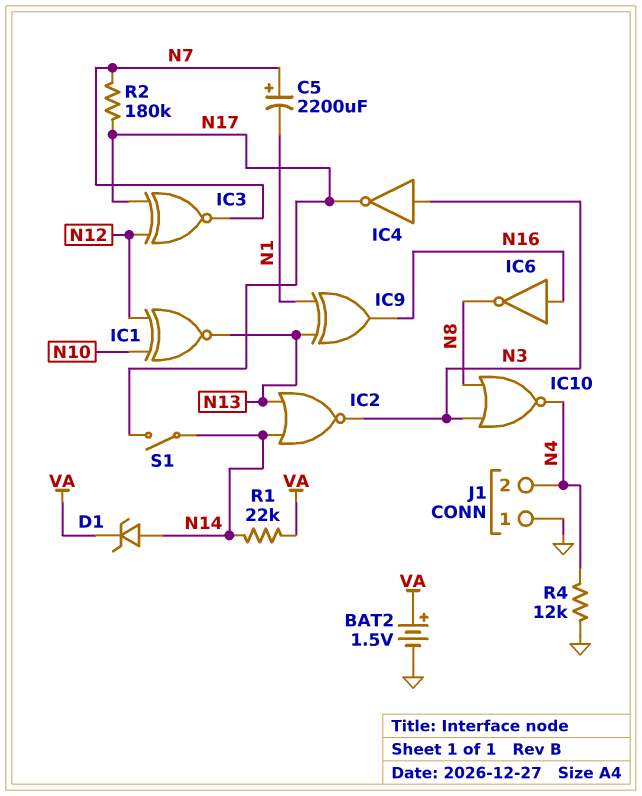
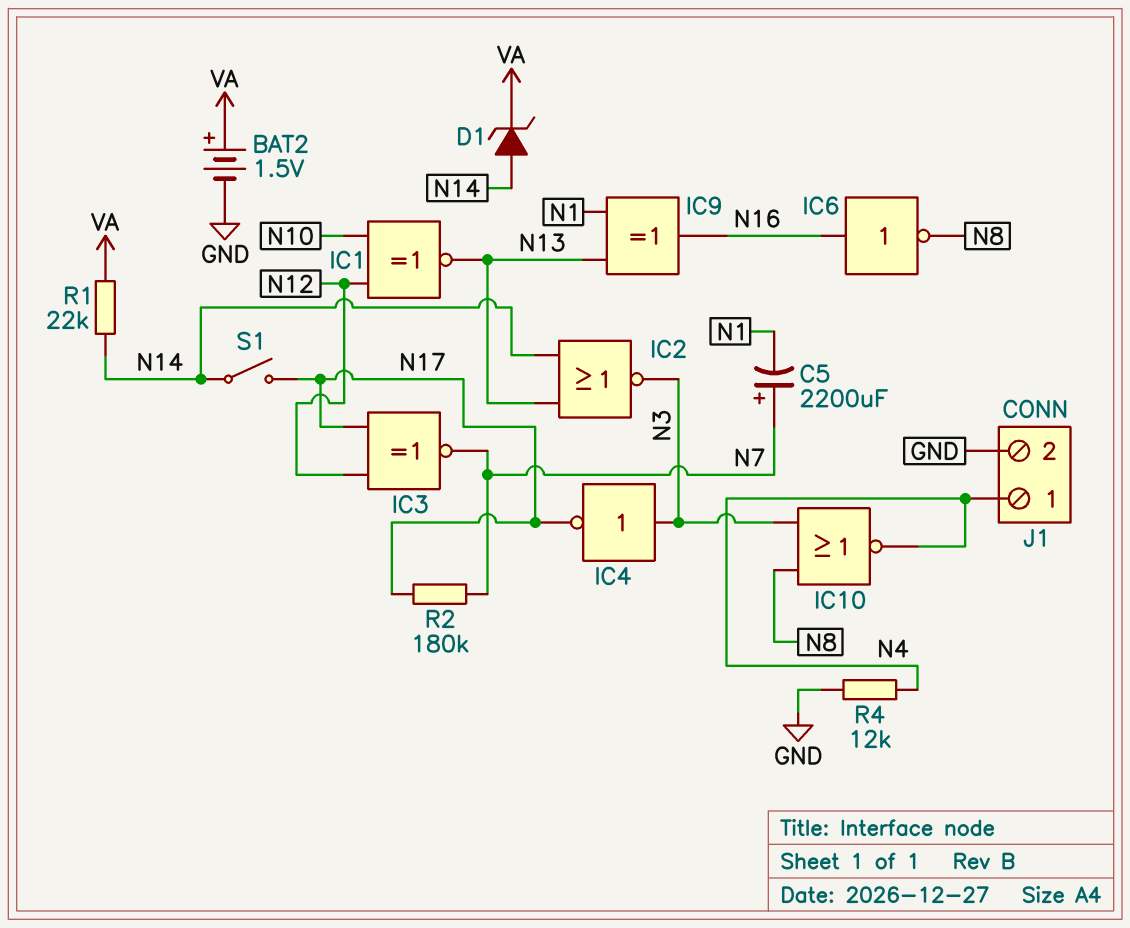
J1 pin 1: GND -> N4
J1 pin 2: N4 -> GND

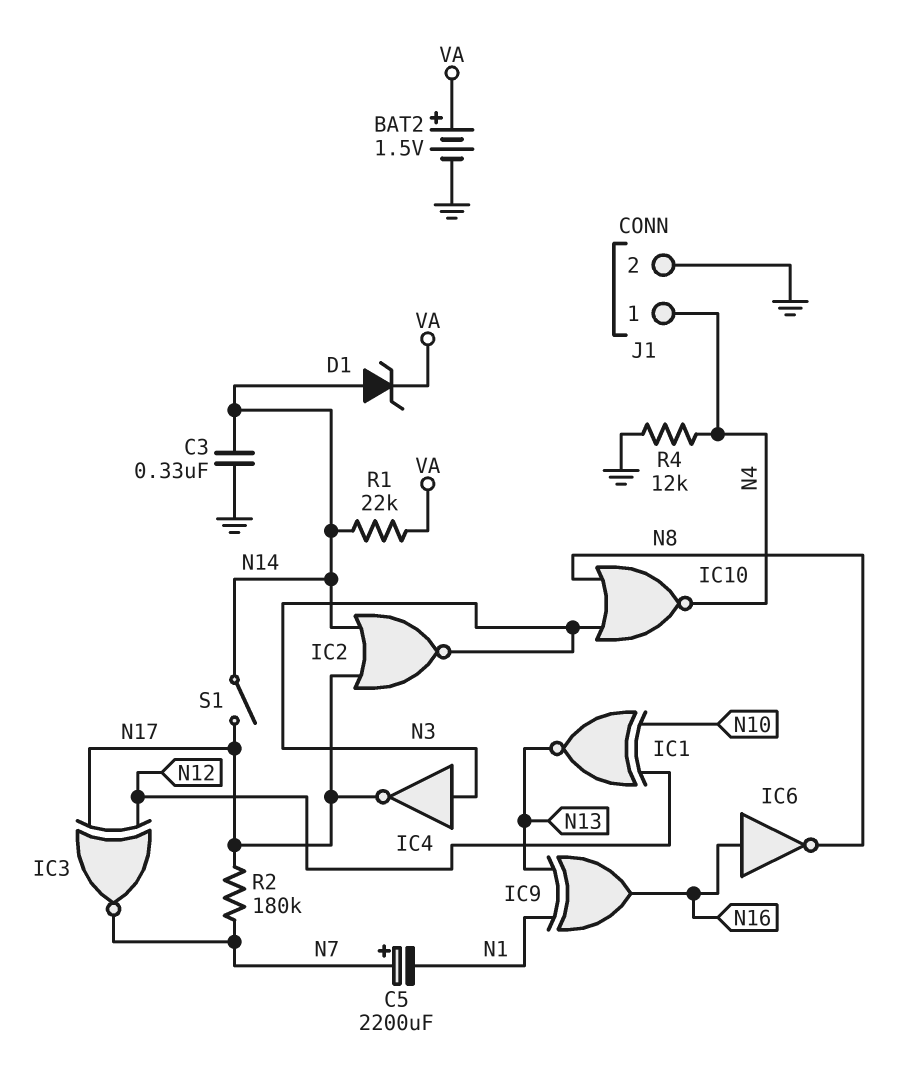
C3: none -> 330nF (GND, N14)
IC2: NOR (in N13, in N14, out N3) -> NOR (in N14, in N17, out N3)

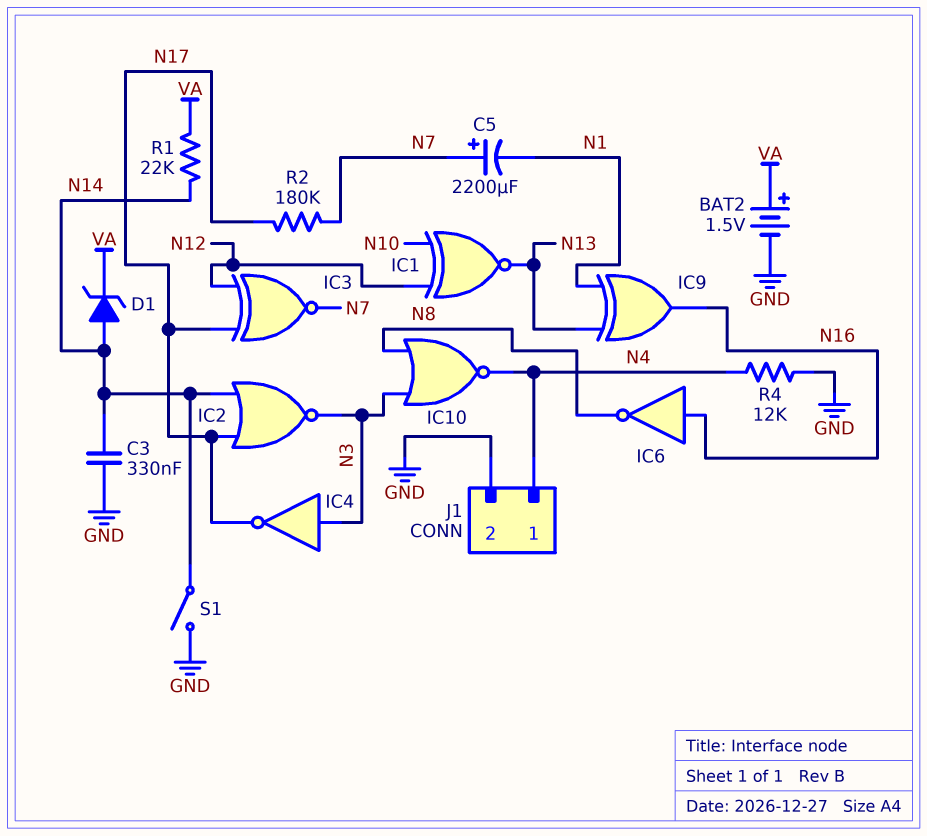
S1: switch (N14, N17) -> switch (GND, N14)

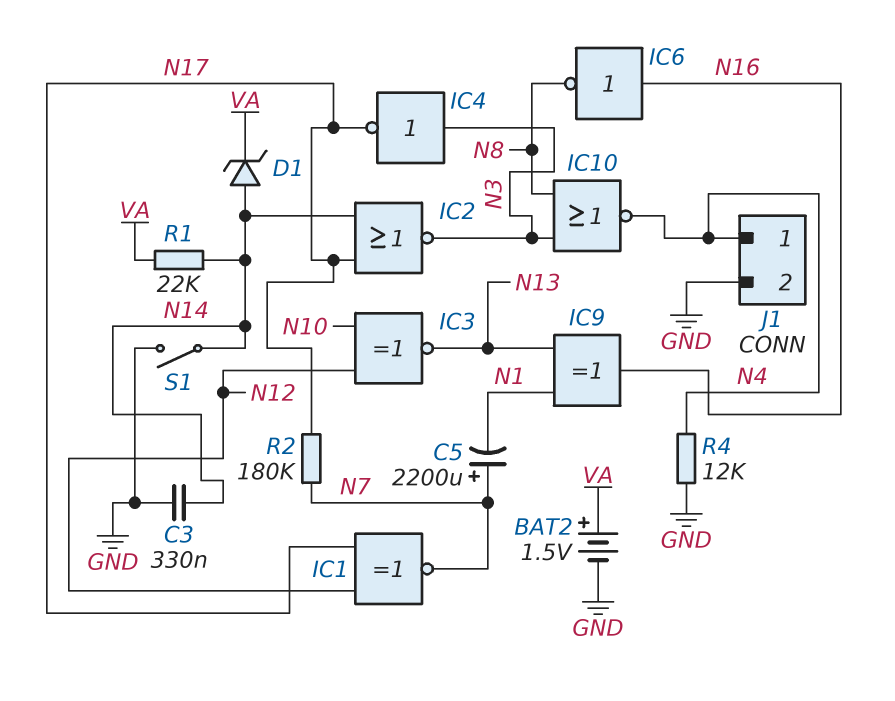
IC1: XNOR (in N10, in N12, out N13) -> XNOR (in N12, in N17, out N7)
IC3: XNOR (in N12, in N17, out N7) -> XNOR (in N10, in N12, out N13)

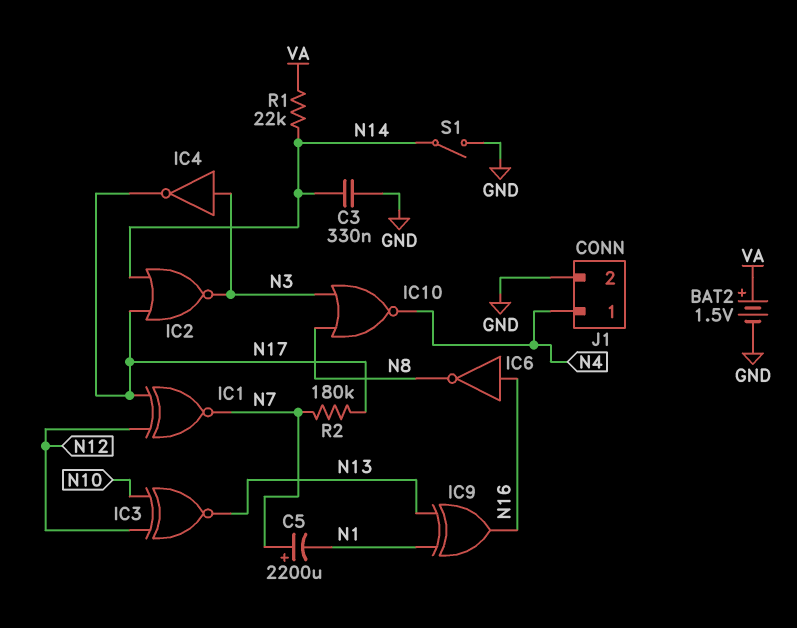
D1: zener (A N14, K VA) -> none
R4: 12k (GND, N4) -> none

